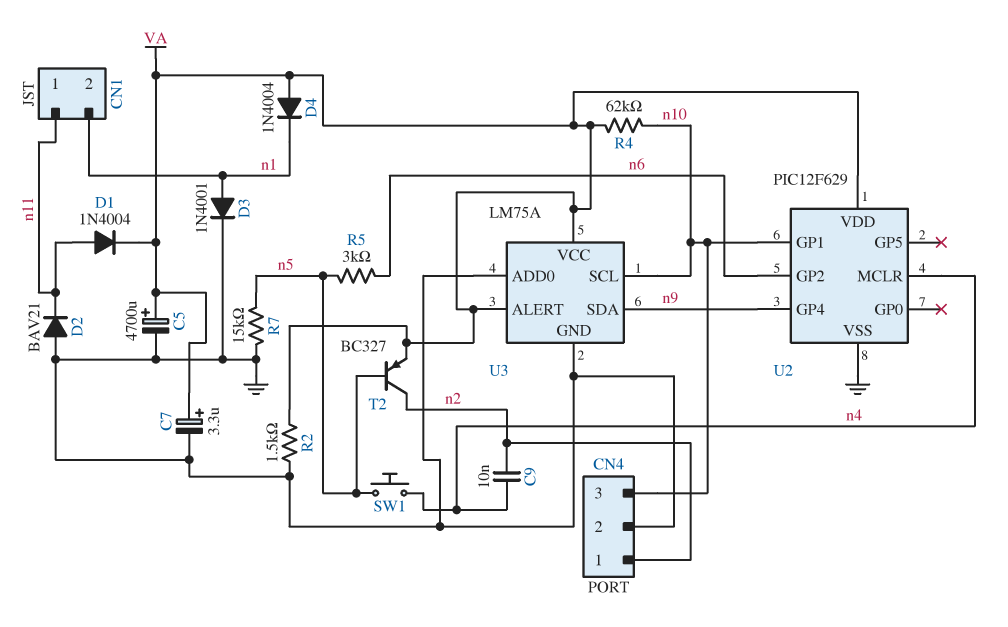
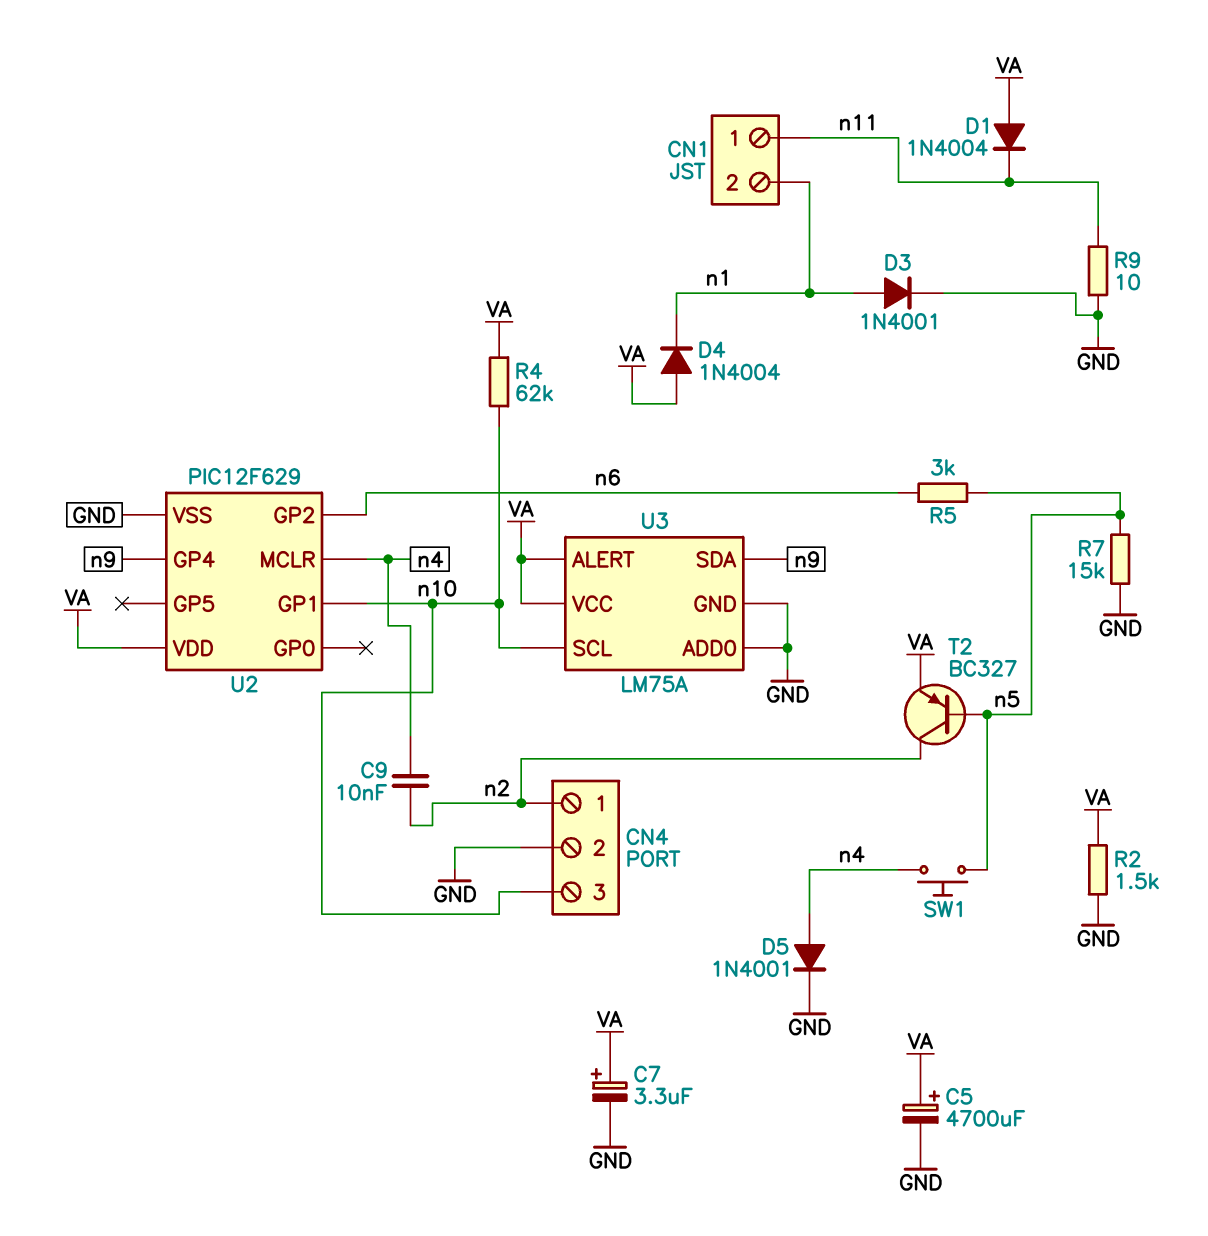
D1: diode 1N4004 (A n11, K VA) -> diode 1N4004 (A VA, K n11)
D2: diode BAV21 (A GND, K n11) -> none
D5: none -> diode 1N4001 (A n4, K GND)
R9: none -> 10 (GND, n11)

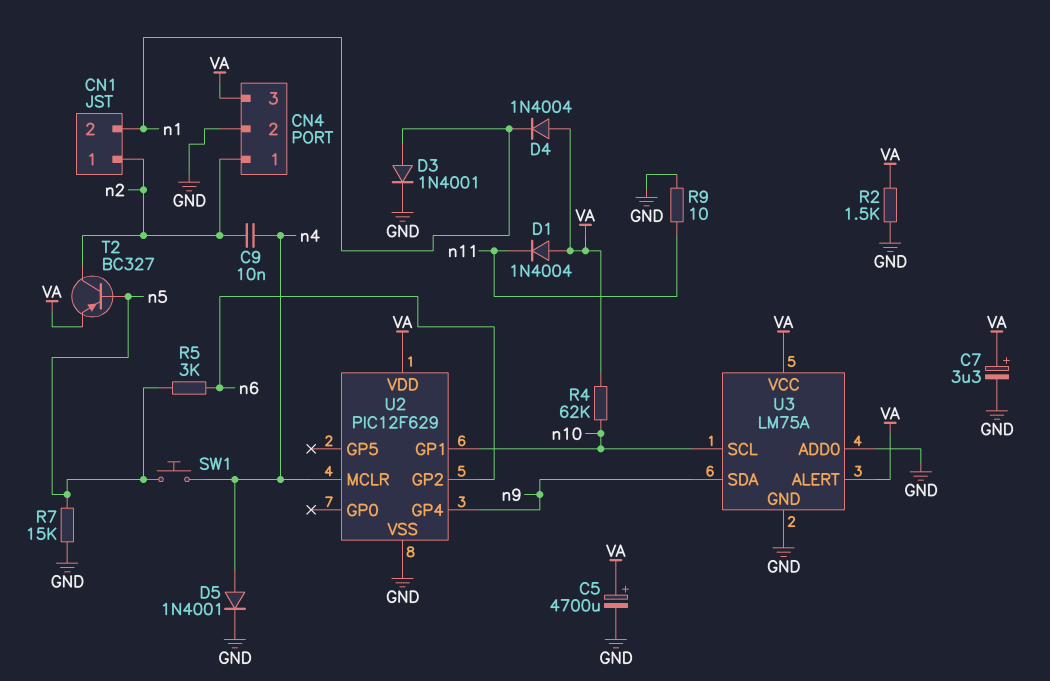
CN1 pin 1: n11 -> n2
CN4 pin 3: n10 -> VA

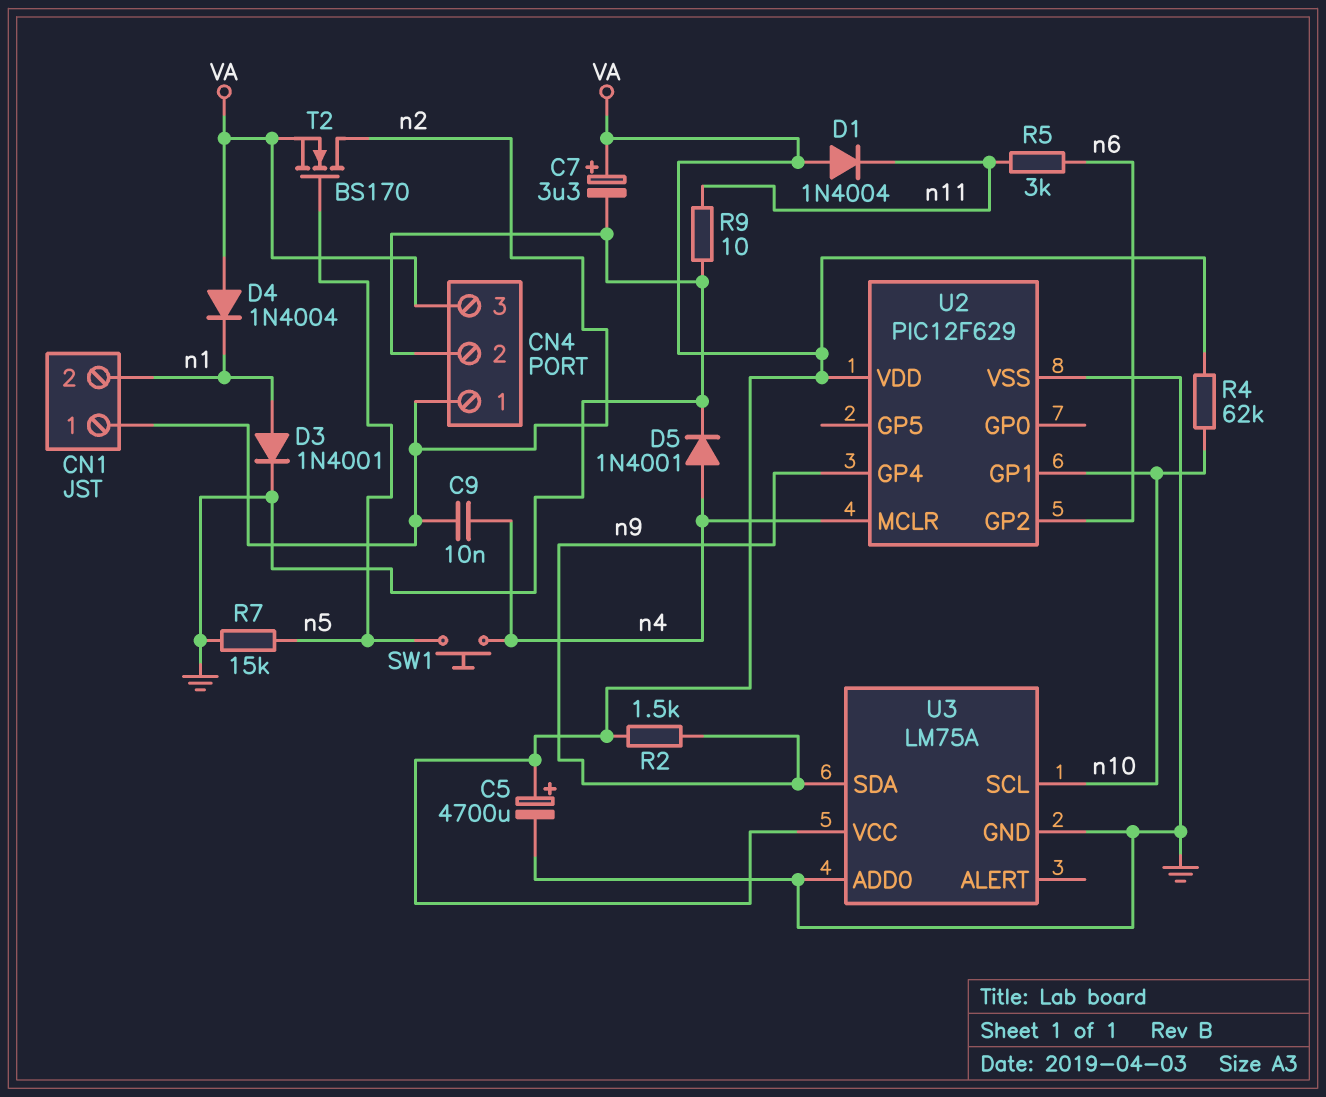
R2: 1.5k (GND, VA) -> 1.5k (VA, n9)
R5: 3k (n5, n6) -> 3k (n6, n11)
T2: PNP BC327 (B n5, C n2, E VA) -> NMOS BS170 (G n5, D n2, S VA)
U3 pin ALERT: VA -> none

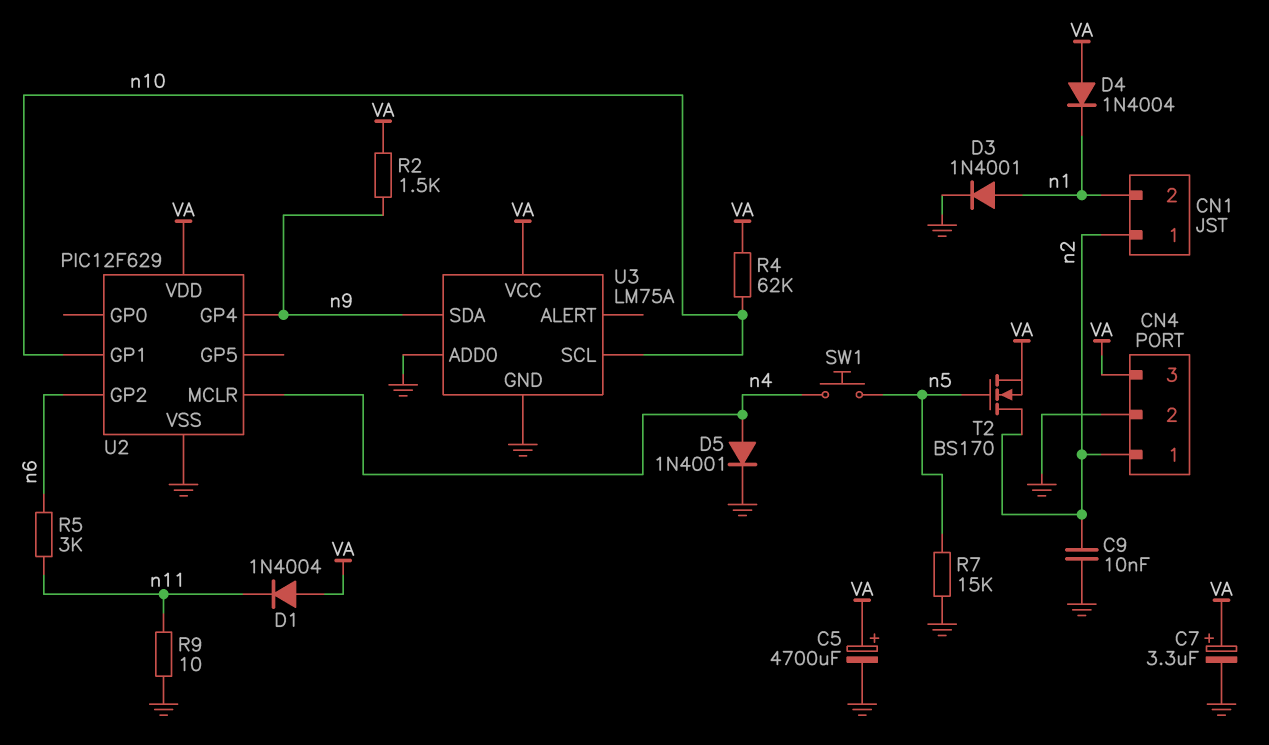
C9: 10nF (n2, n4) -> 10nF (GND, n2)

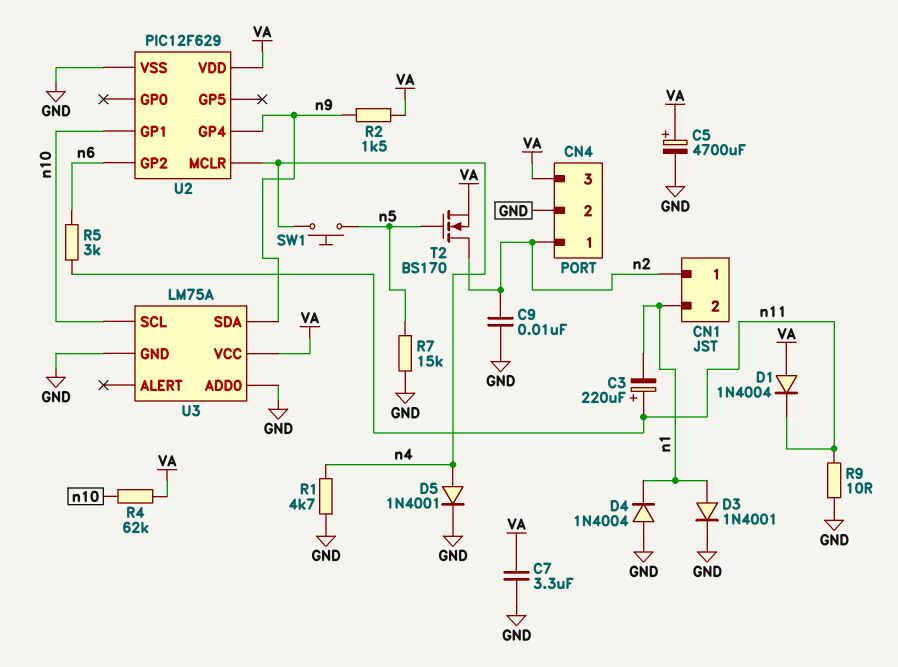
C3: none -> 220uF (plus n11, minus n1)
C7: 3.3uF (plus VA, minus GND) -> 3.3uF (GND, VA)
D4: diode 1N4004 (A VA, K n1) -> diode 1N4004 (A GND, K n1)
R1: none -> 4.7k (GND, n4)

